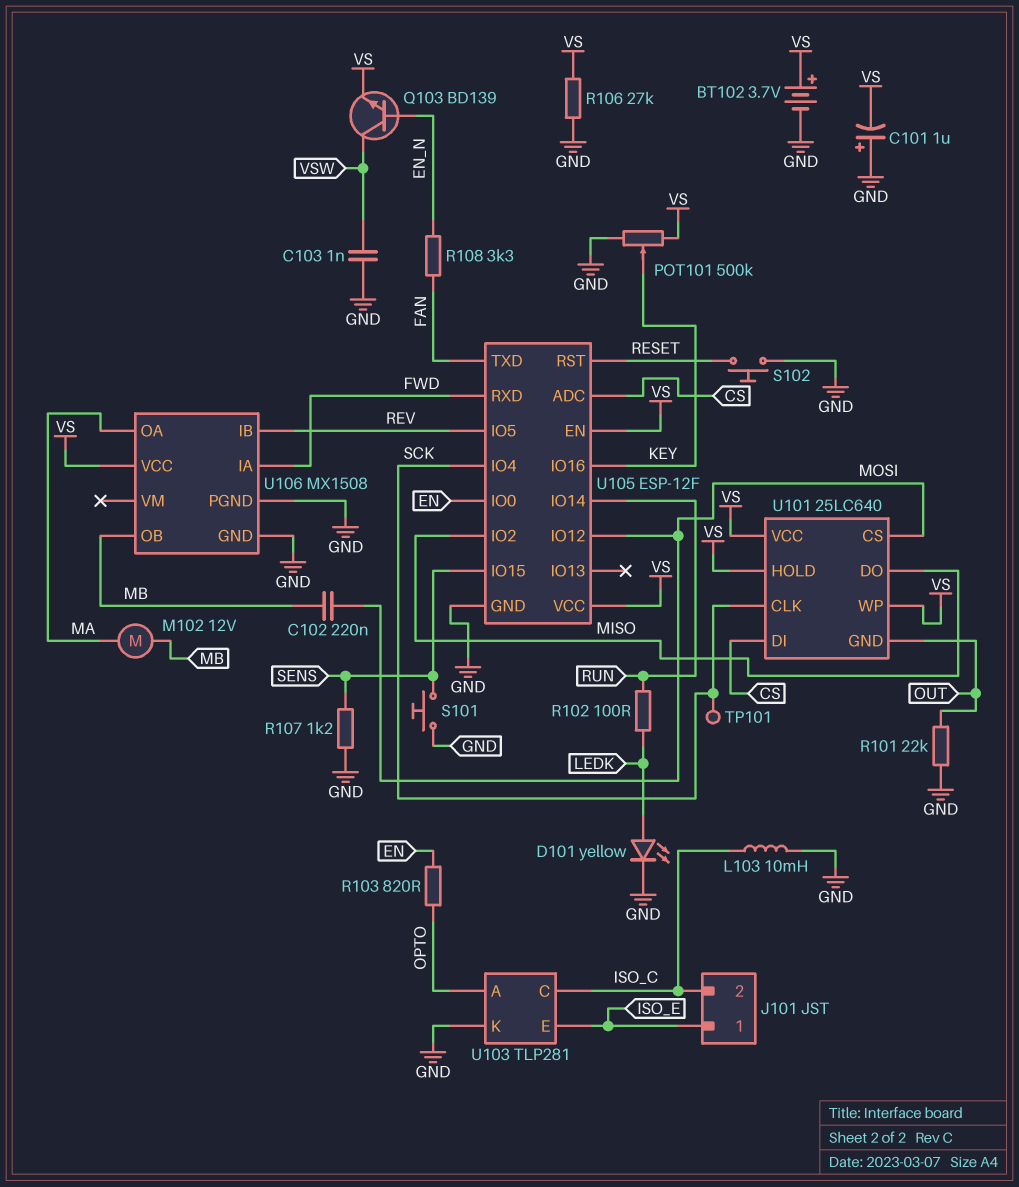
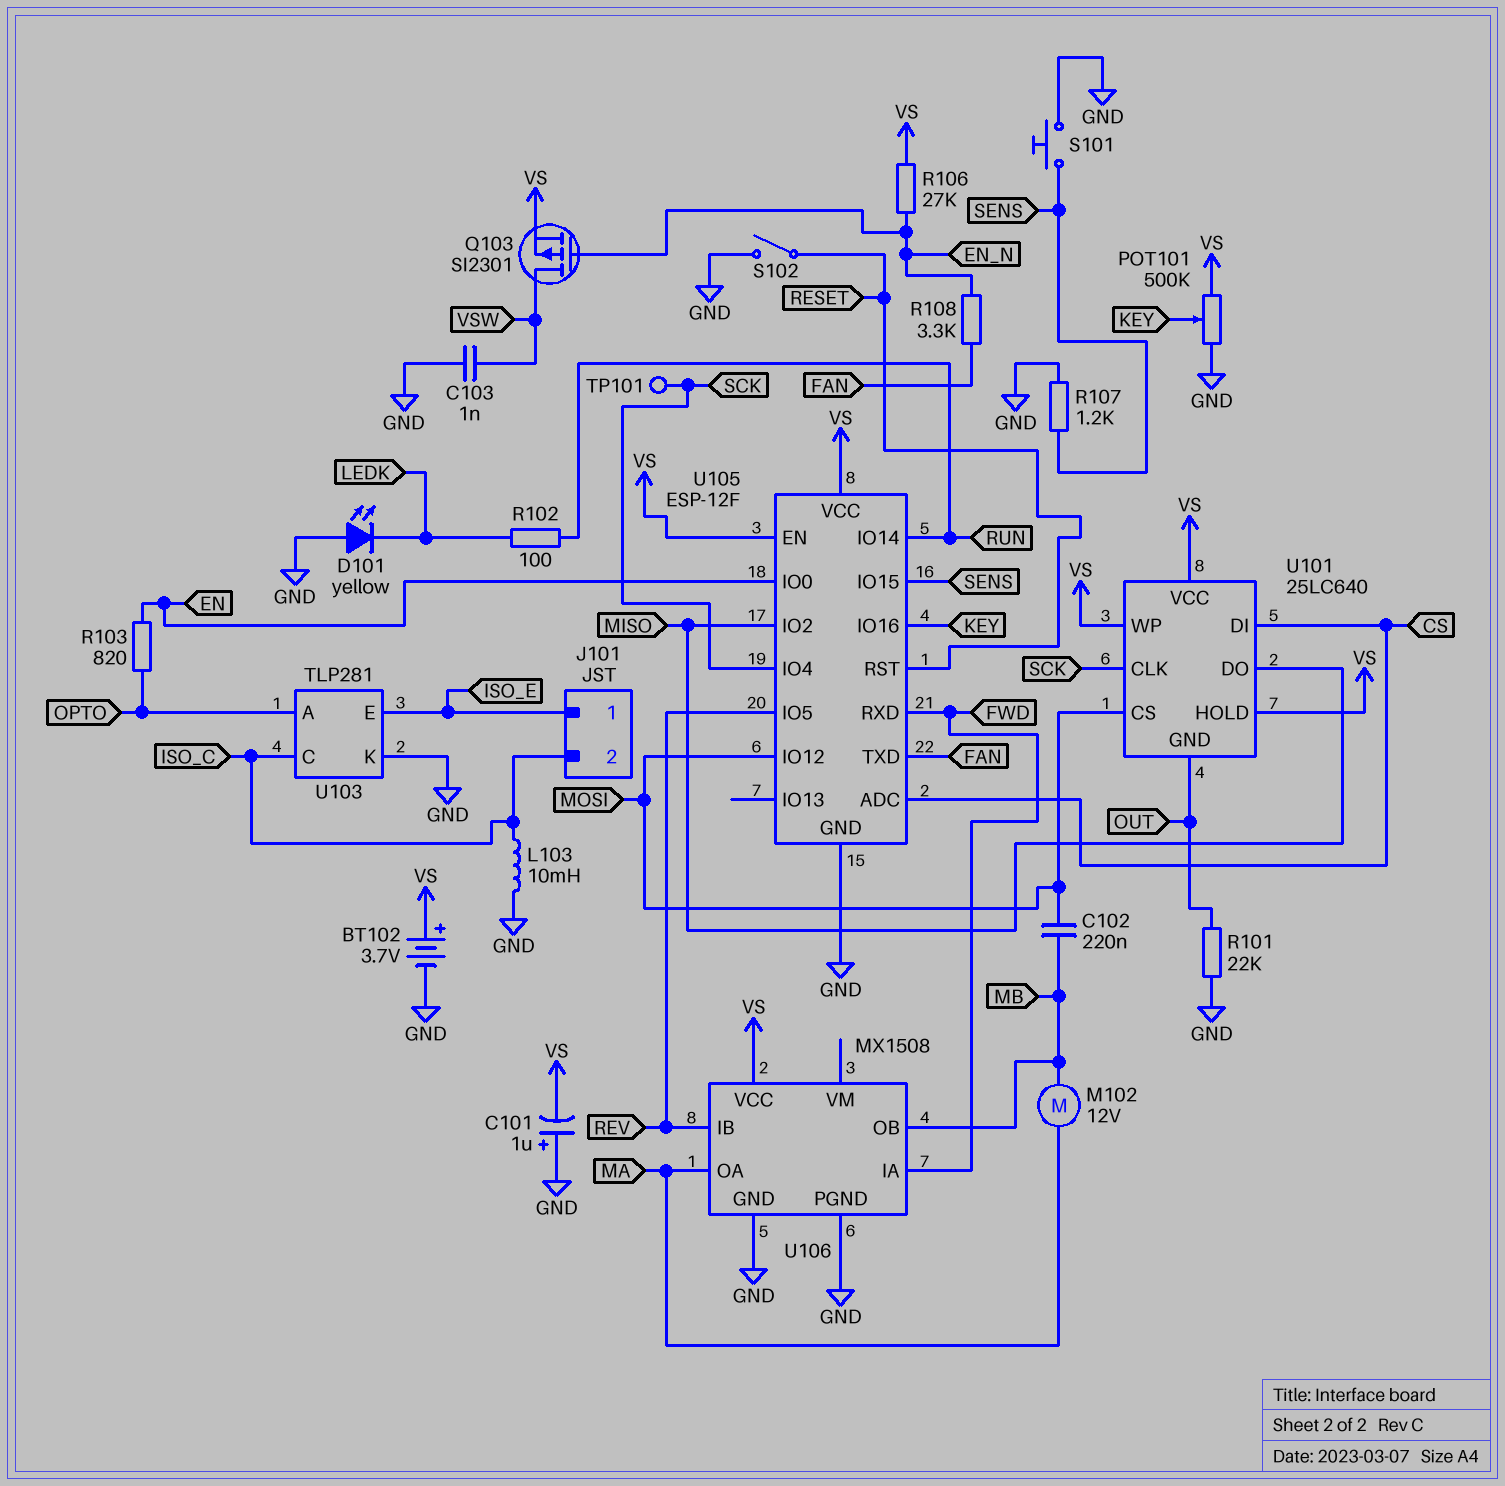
D101: LED yellow (A LEDK, K GND) -> LED yellow (A GND, K LEDK)
Q103: NPN BD139 (B EN_N, C VSW, E VS) -> PMOS SI2301 (G EN_N, D VSW, S VS)
R106: 27k (GND, VS) -> 27k (EN_N, VS)
S102: button (GND, RESET) -> switch (GND, RESET)

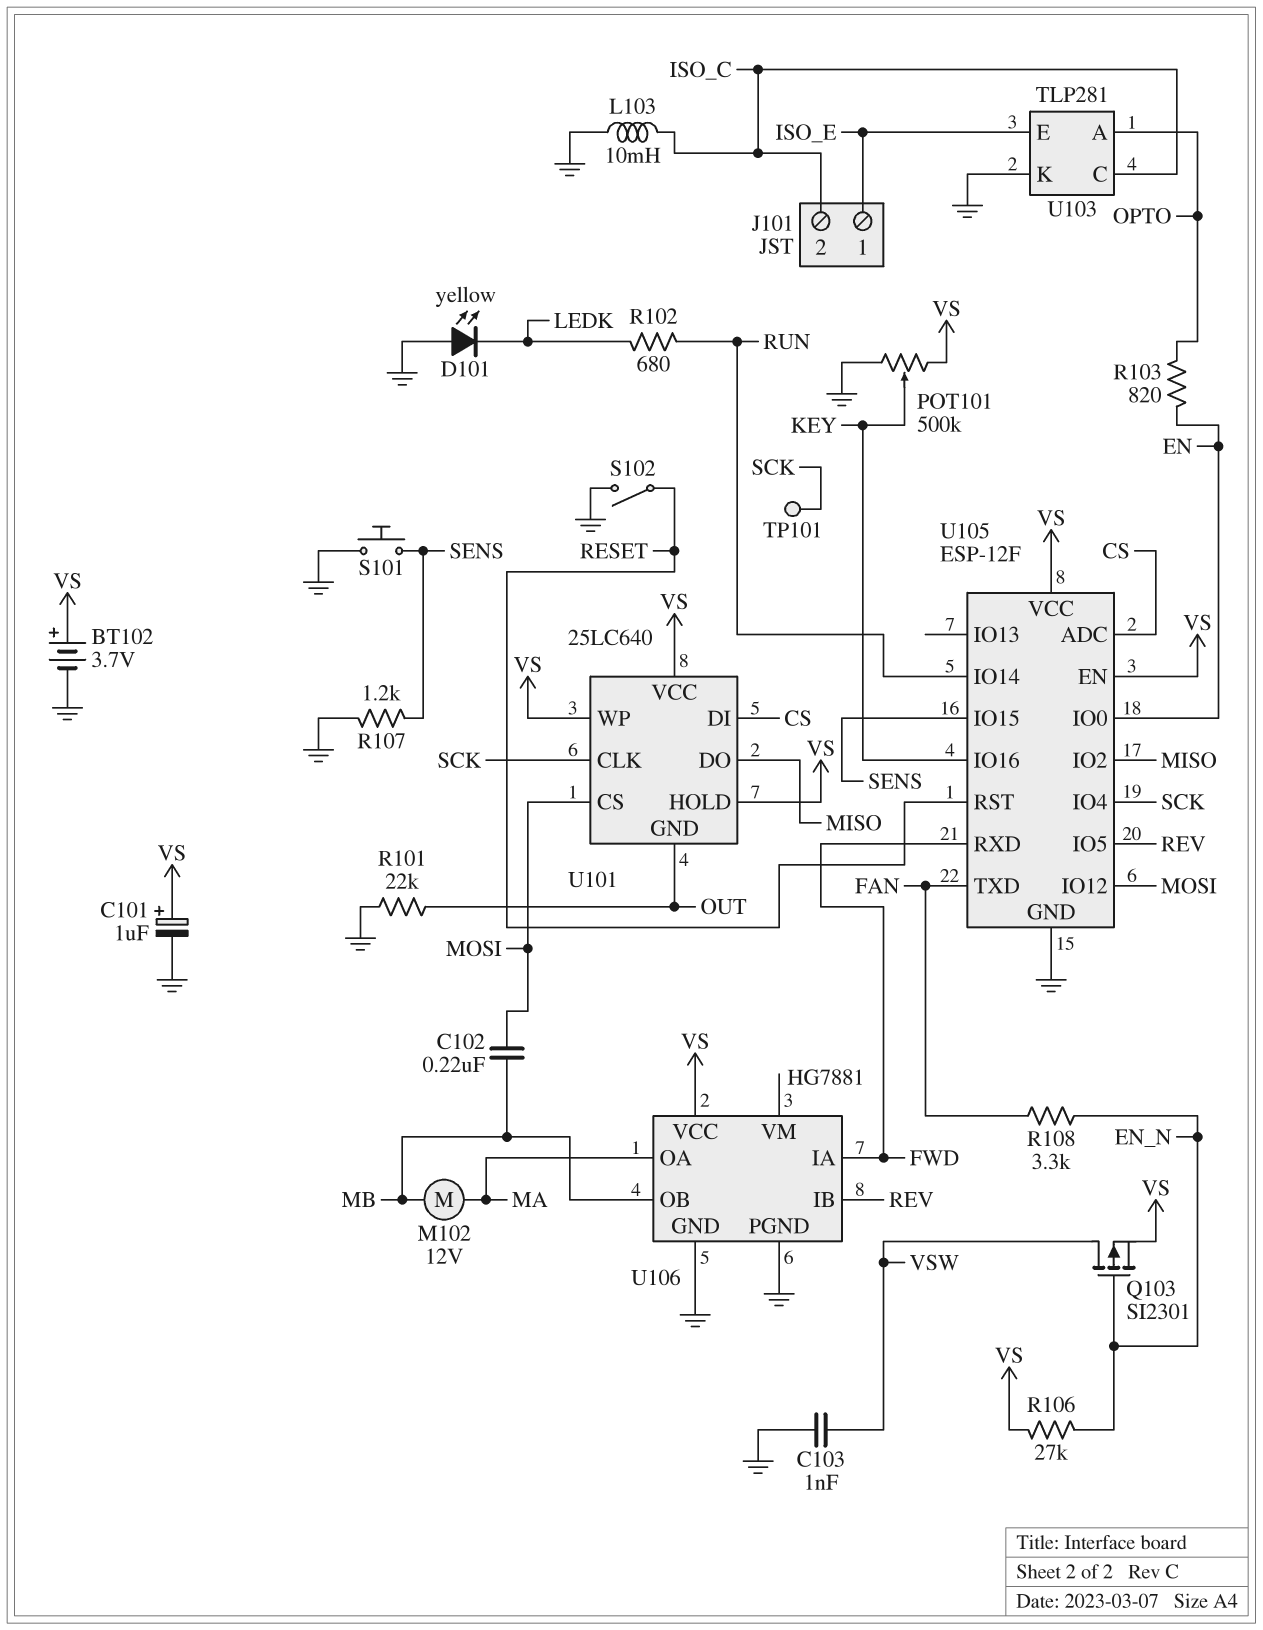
C101: 1uF (plus GND, minus VS) -> 1uF (plus VS, minus GND)
R102: 100 (LEDK, RUN) -> 680 (LEDK, RUN)
U106: MX1508 -> HG7881

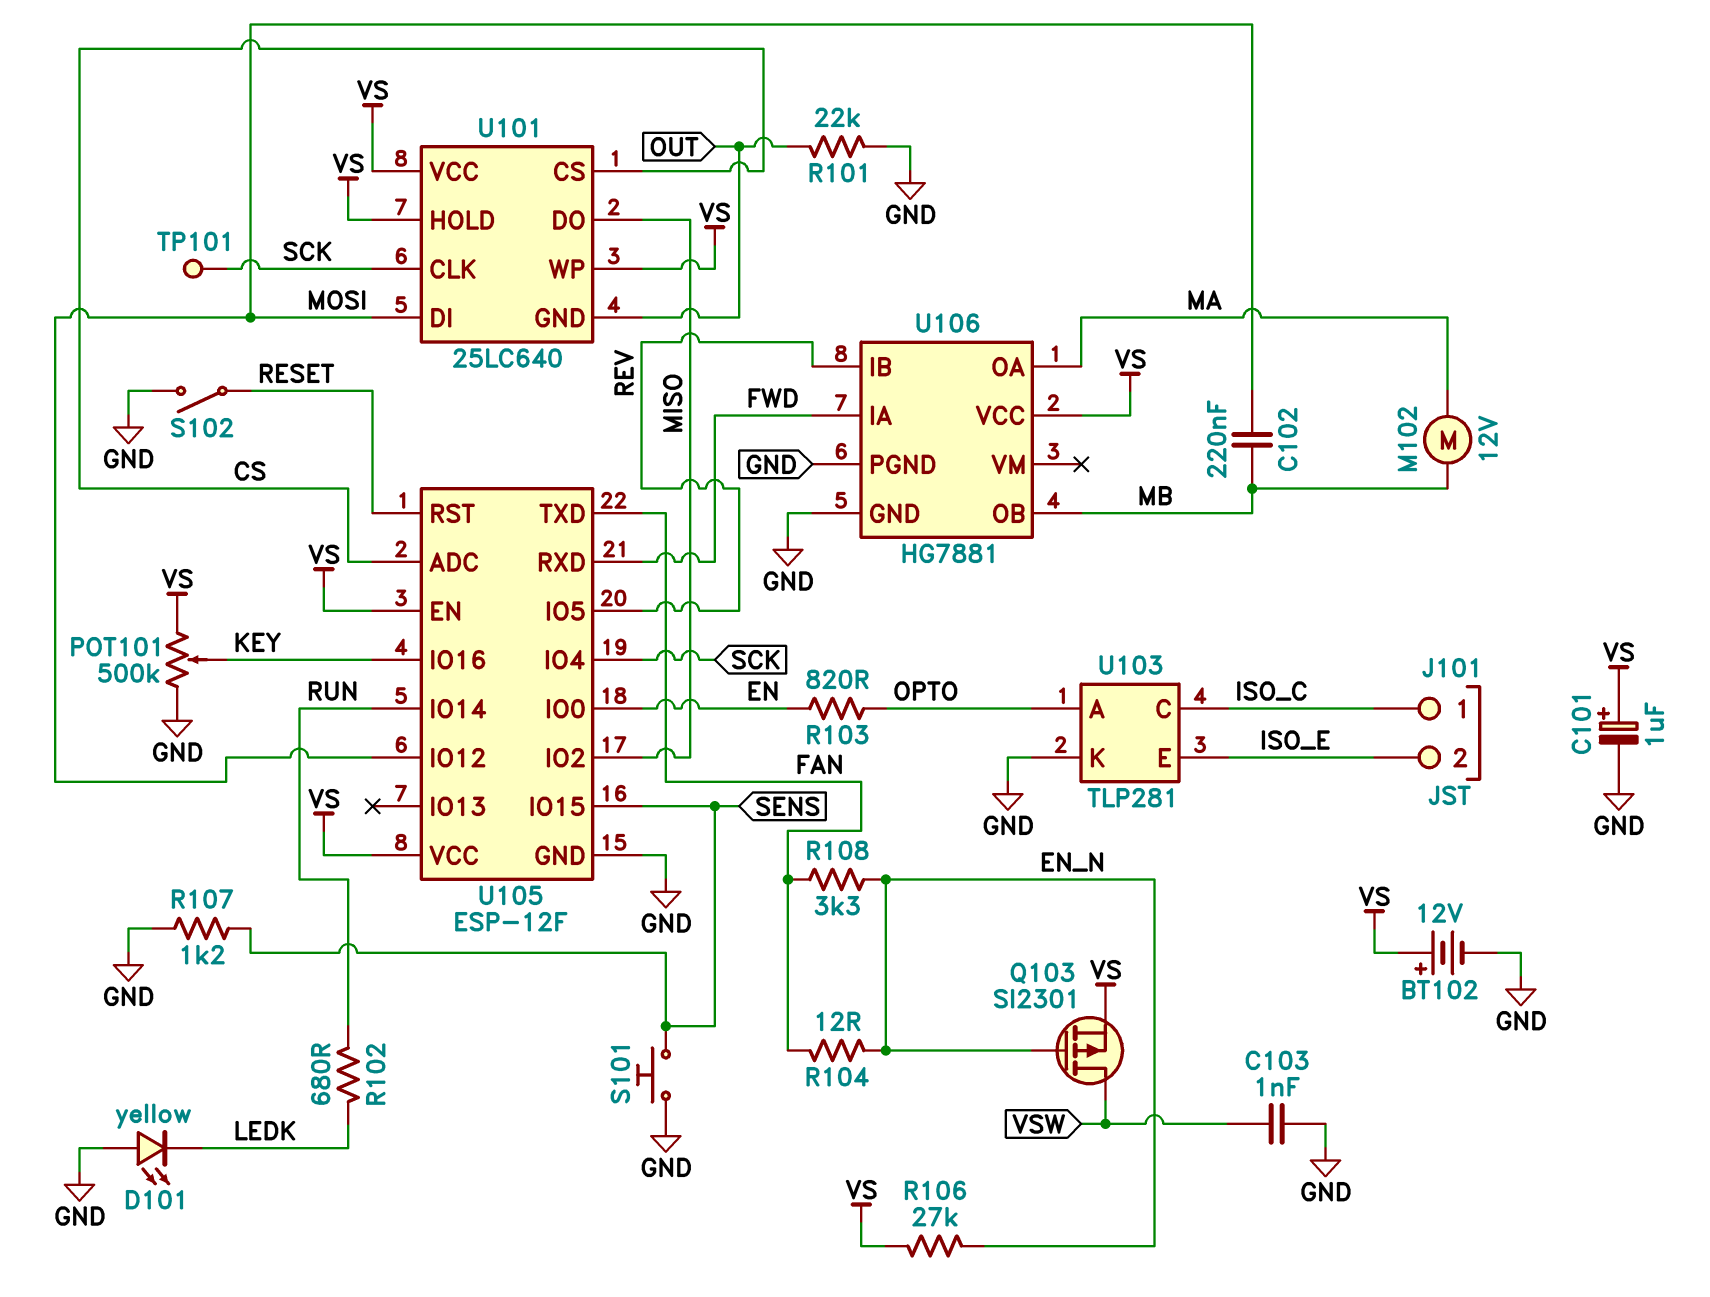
BT102: 3.7V (plus VS, minus GND) -> 12V (plus VS, minus GND)
J101 pin 1: ISO_E -> ISO_C
J101 pin 2: ISO_C -> ISO_E
L103: 10mH (GND, ISO_C) -> none
R104: none -> 12 (EN_N, FAN)
U101 pin CS: MOSI -> CS
U101 pin DI: CS -> MOSI

